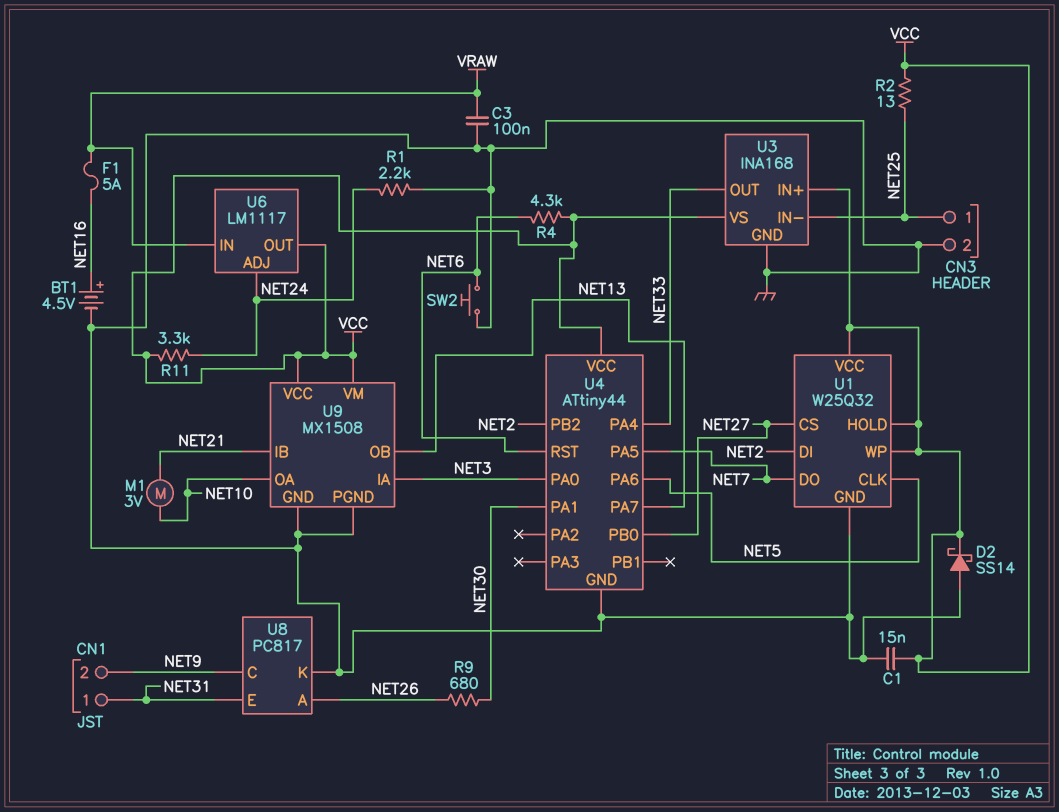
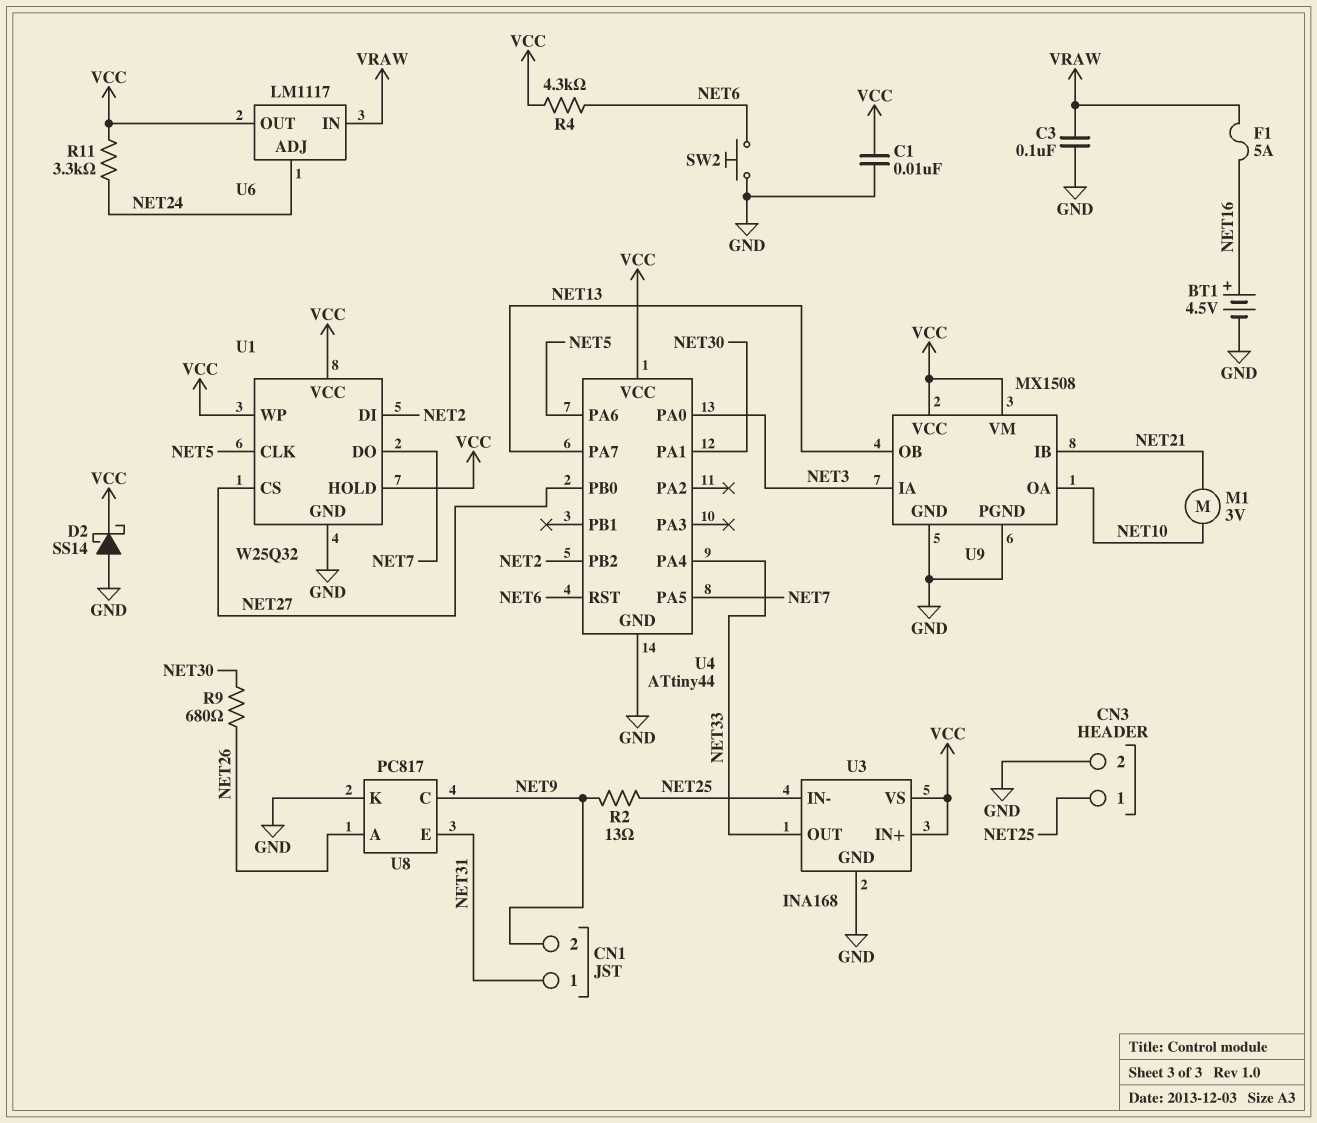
C1: 15nF (GND, VCC) -> 10nF (GND, VCC)
R1: 2.2k (GND, NET24) -> none
R2: 13 (NET25, VCC) -> 13 (NET9, NET25)

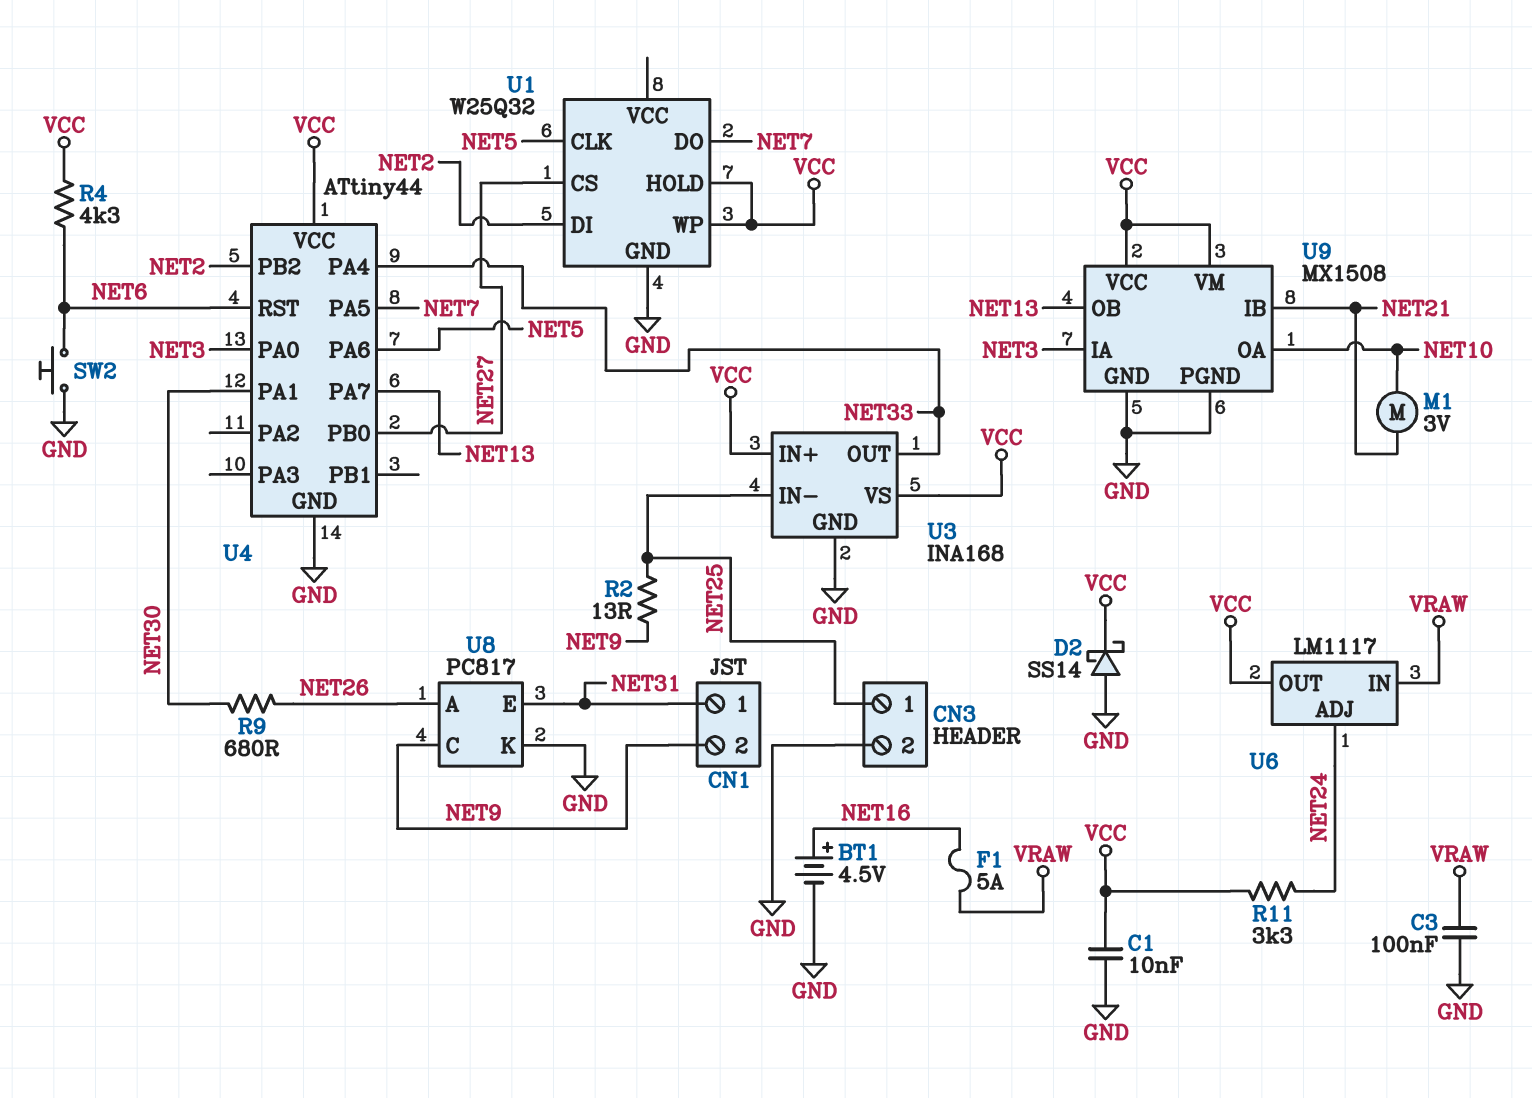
U1 pin VCC: VCC -> none

